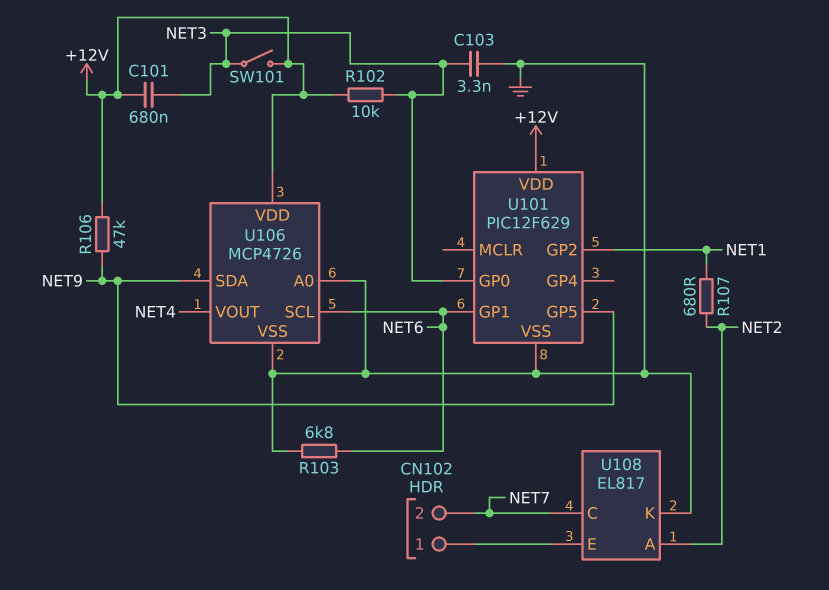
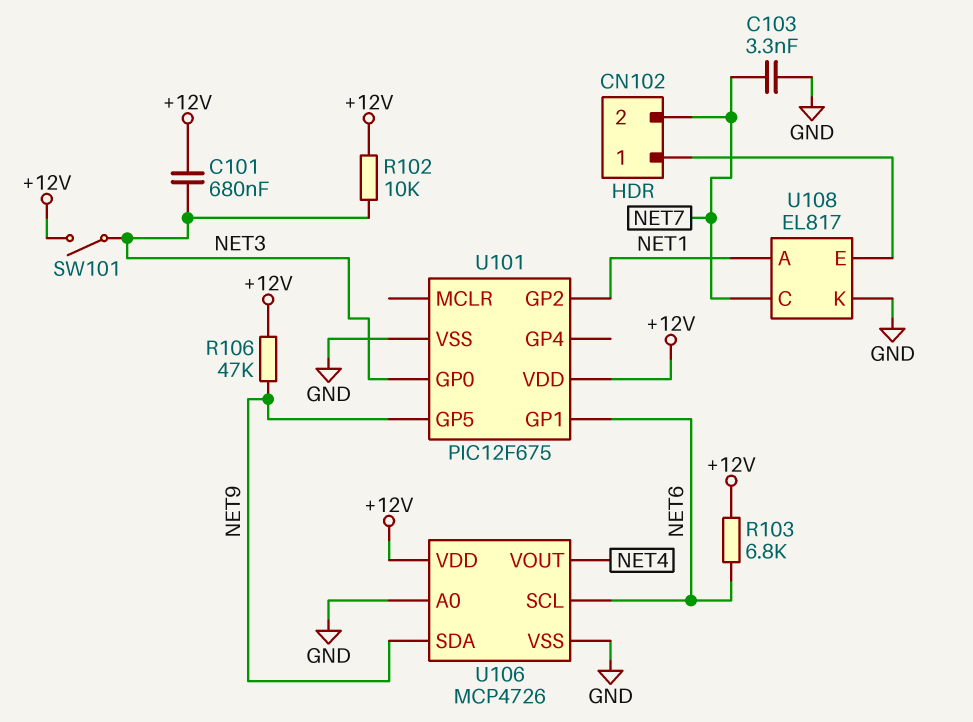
C103: 3.3nF (GND, NET3) -> 3.3nF (GND, NET7)
R103: 6.8k (GND, NET6) -> 6.8k (+12V, NET6)
R107: 680 (NET1, NET2) -> none
U101: PIC12F629 -> PIC12F675
U108 pin A: NET2 -> NET1

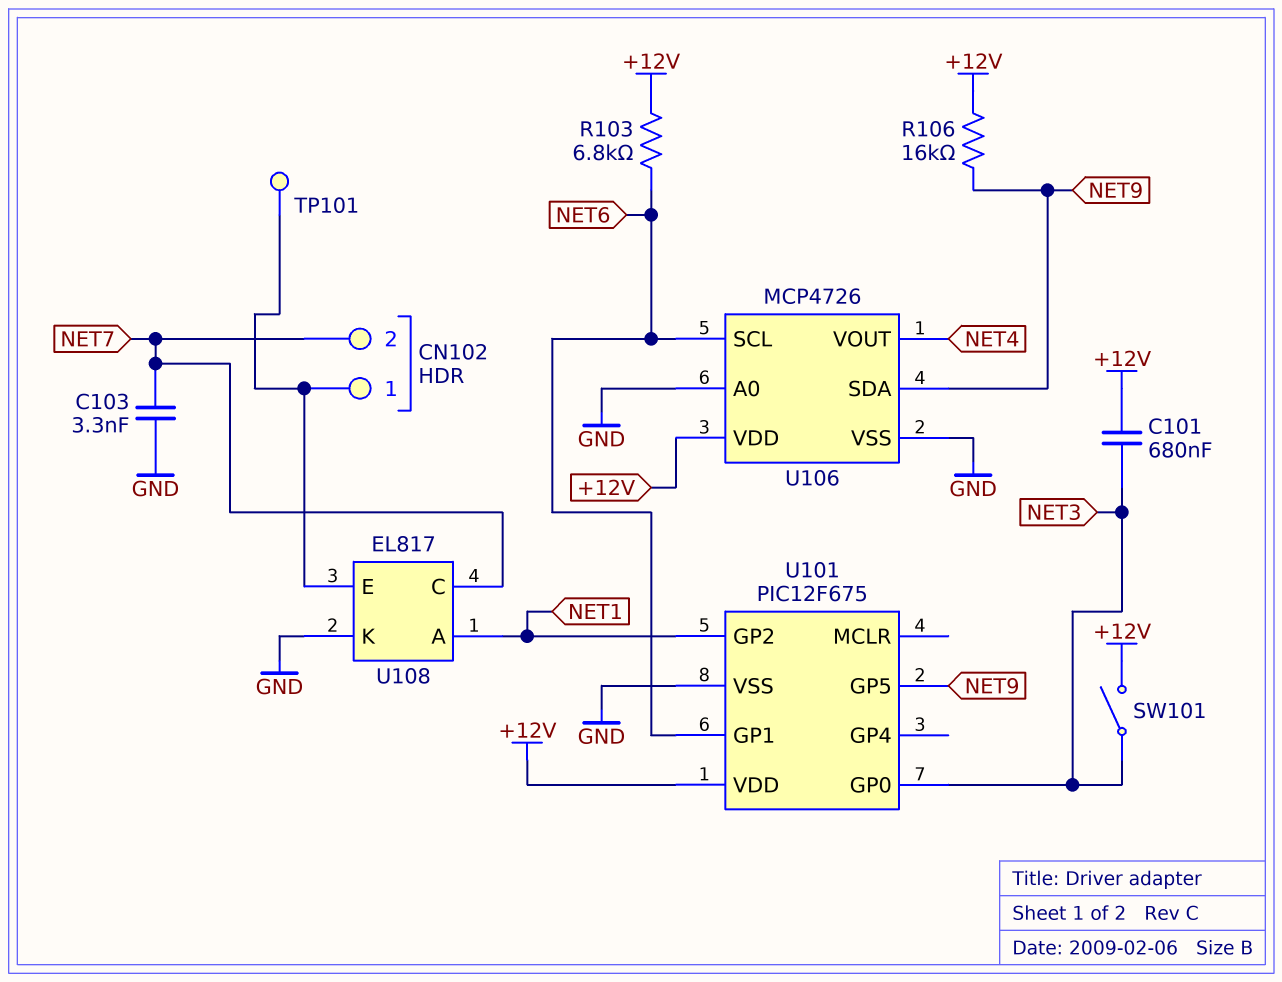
R102: 10k (+12V, NET3) -> none
R106: 47k (+12V, NET9) -> 16k (+12V, NET9)
TP101: none -> test point (CN102/1)

